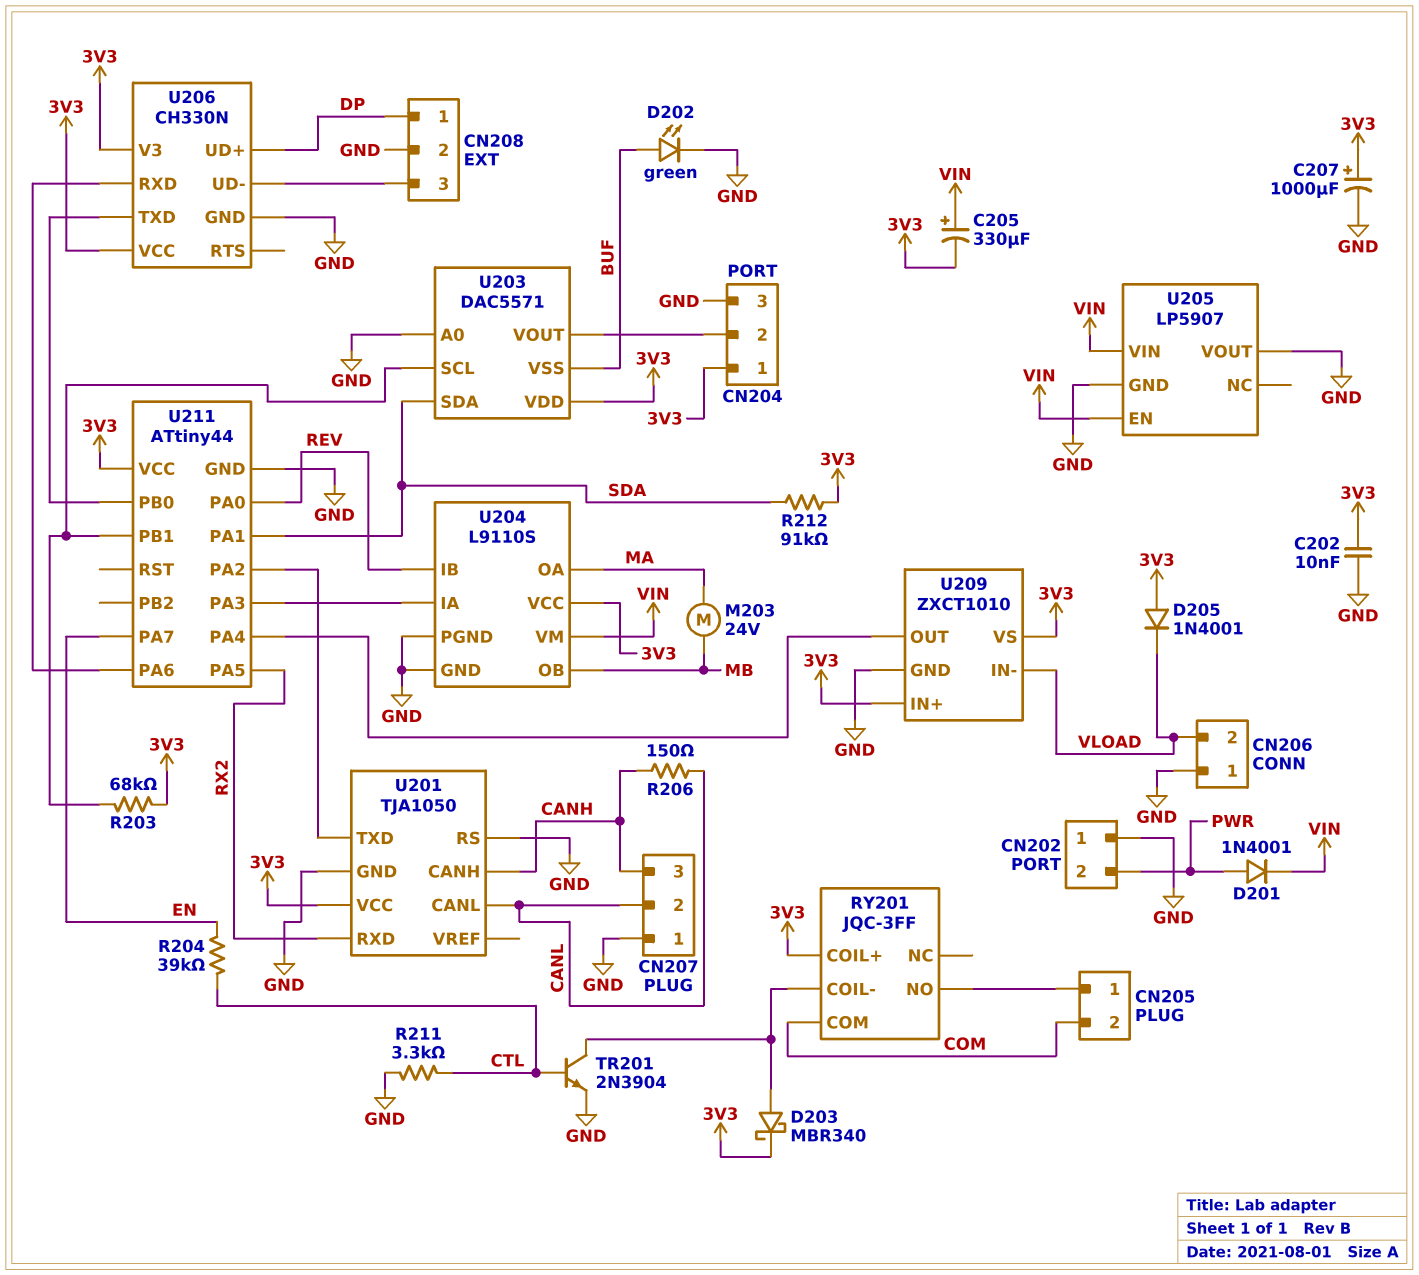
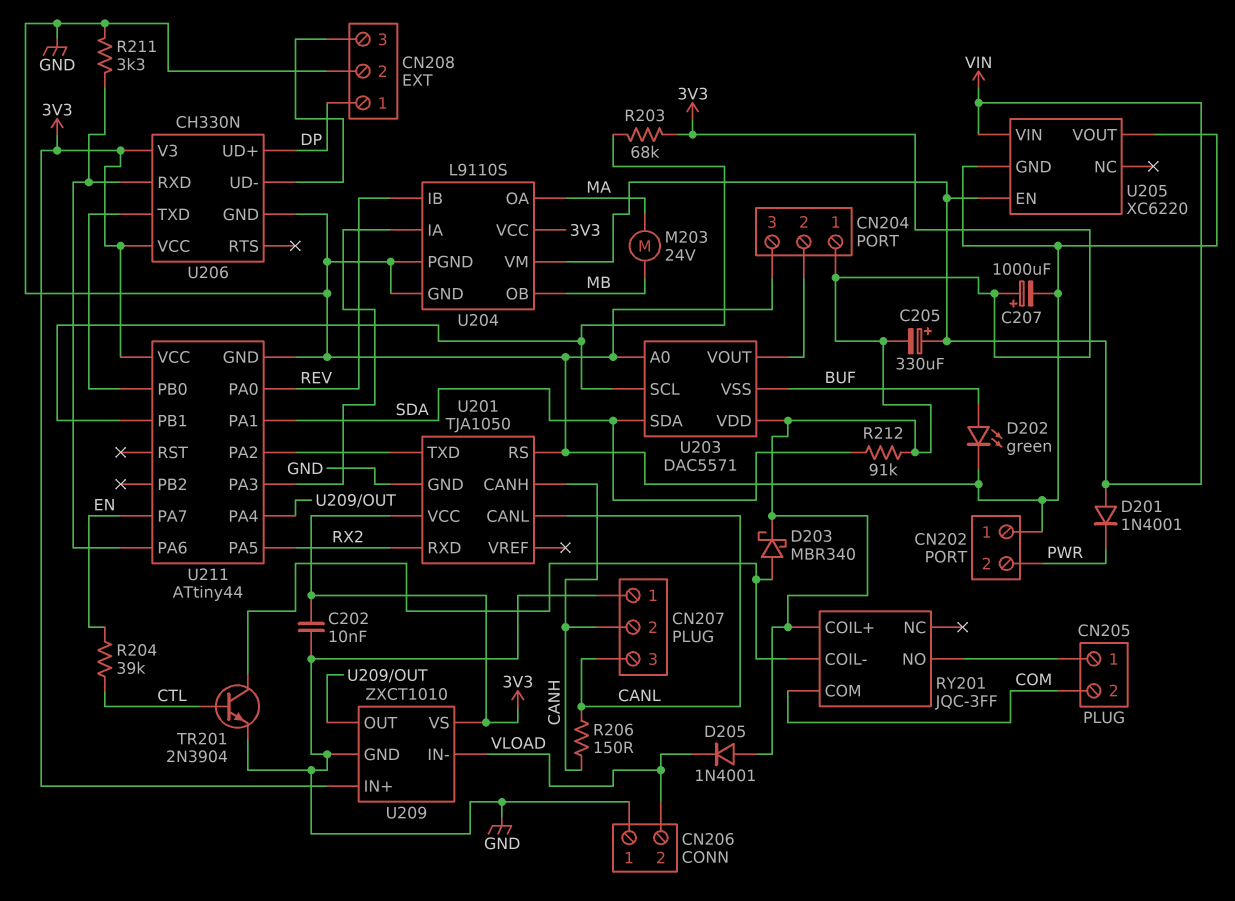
CN207 pin 2: CANL -> CANH
CN207 pin 3: CANH -> CANL
D201: diode 1N4001 (A PWR, K VIN) -> diode 1N4001 (A VIN, K PWR)
R211: 3.3k (CTL, GND) -> 3.3k (GND, U206/RXD)
U205: LP5907 -> XC6220

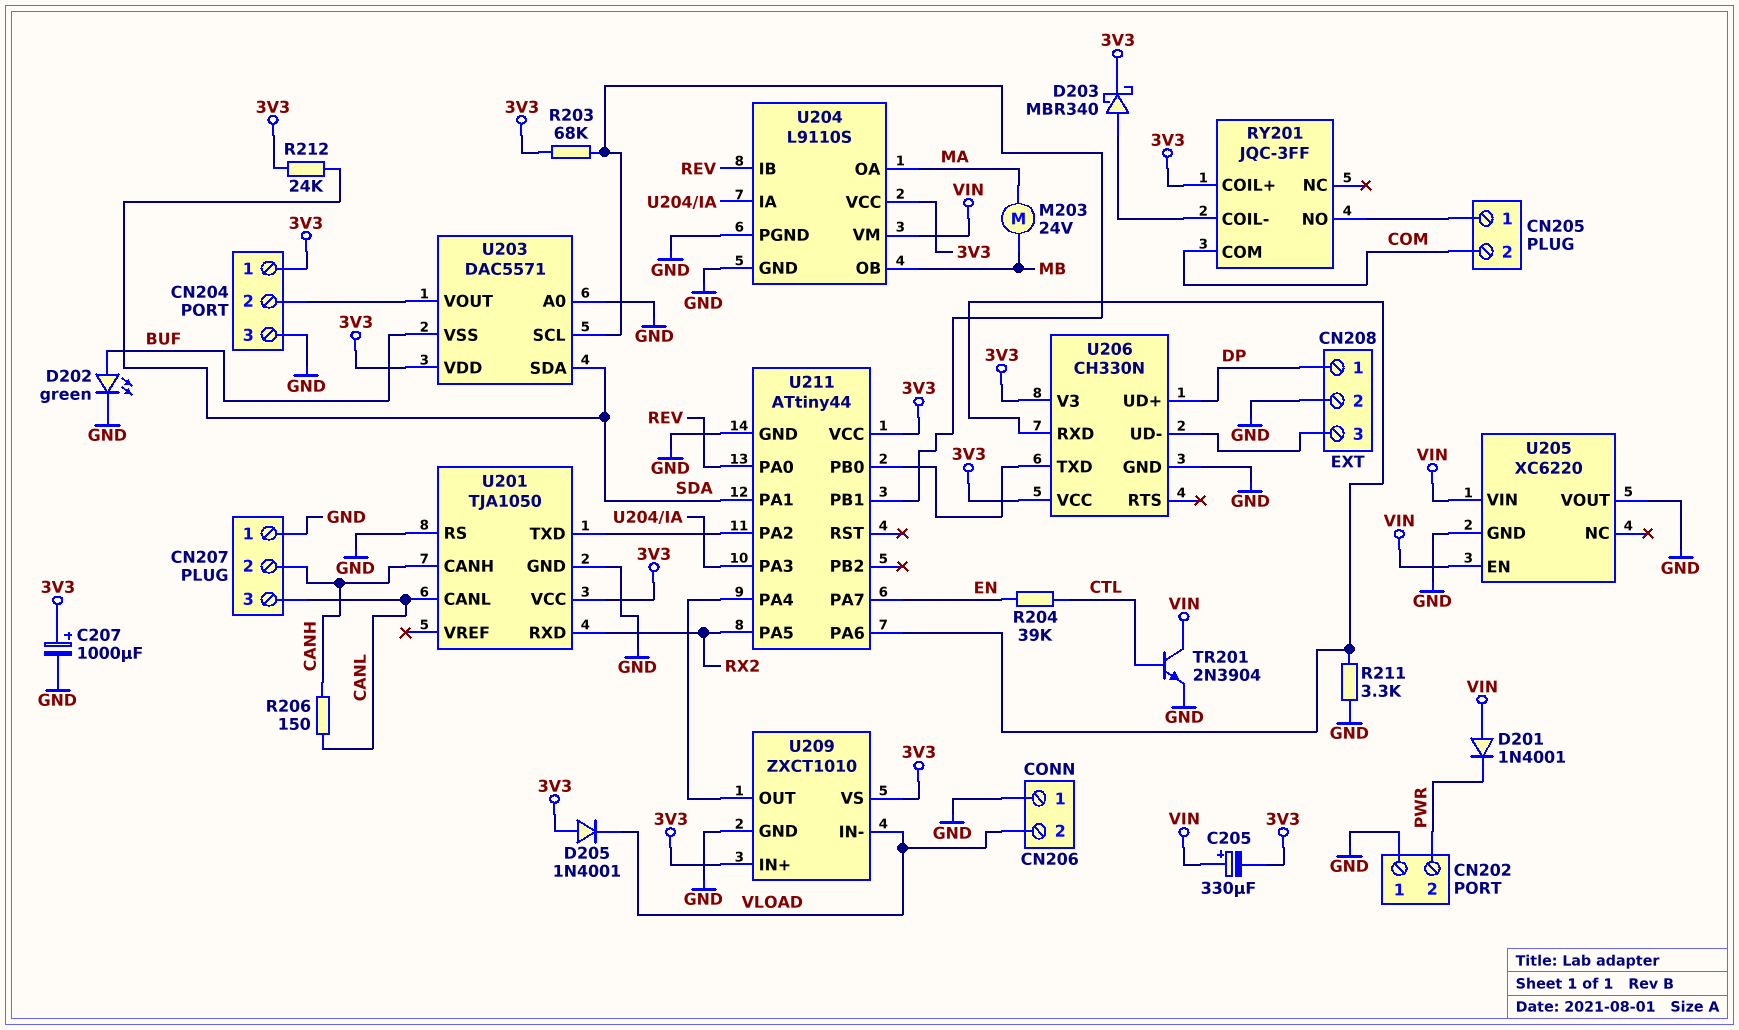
C202: 10nF (3V3, GND) -> none
R212: 91k (3V3, SDA) -> 24k (3V3, SDA)
TR201: NPN 2N3904 (B CTL, C RY201/COIL-, E GND) -> NPN 2N3904 (B CTL, C VIN, E GND)

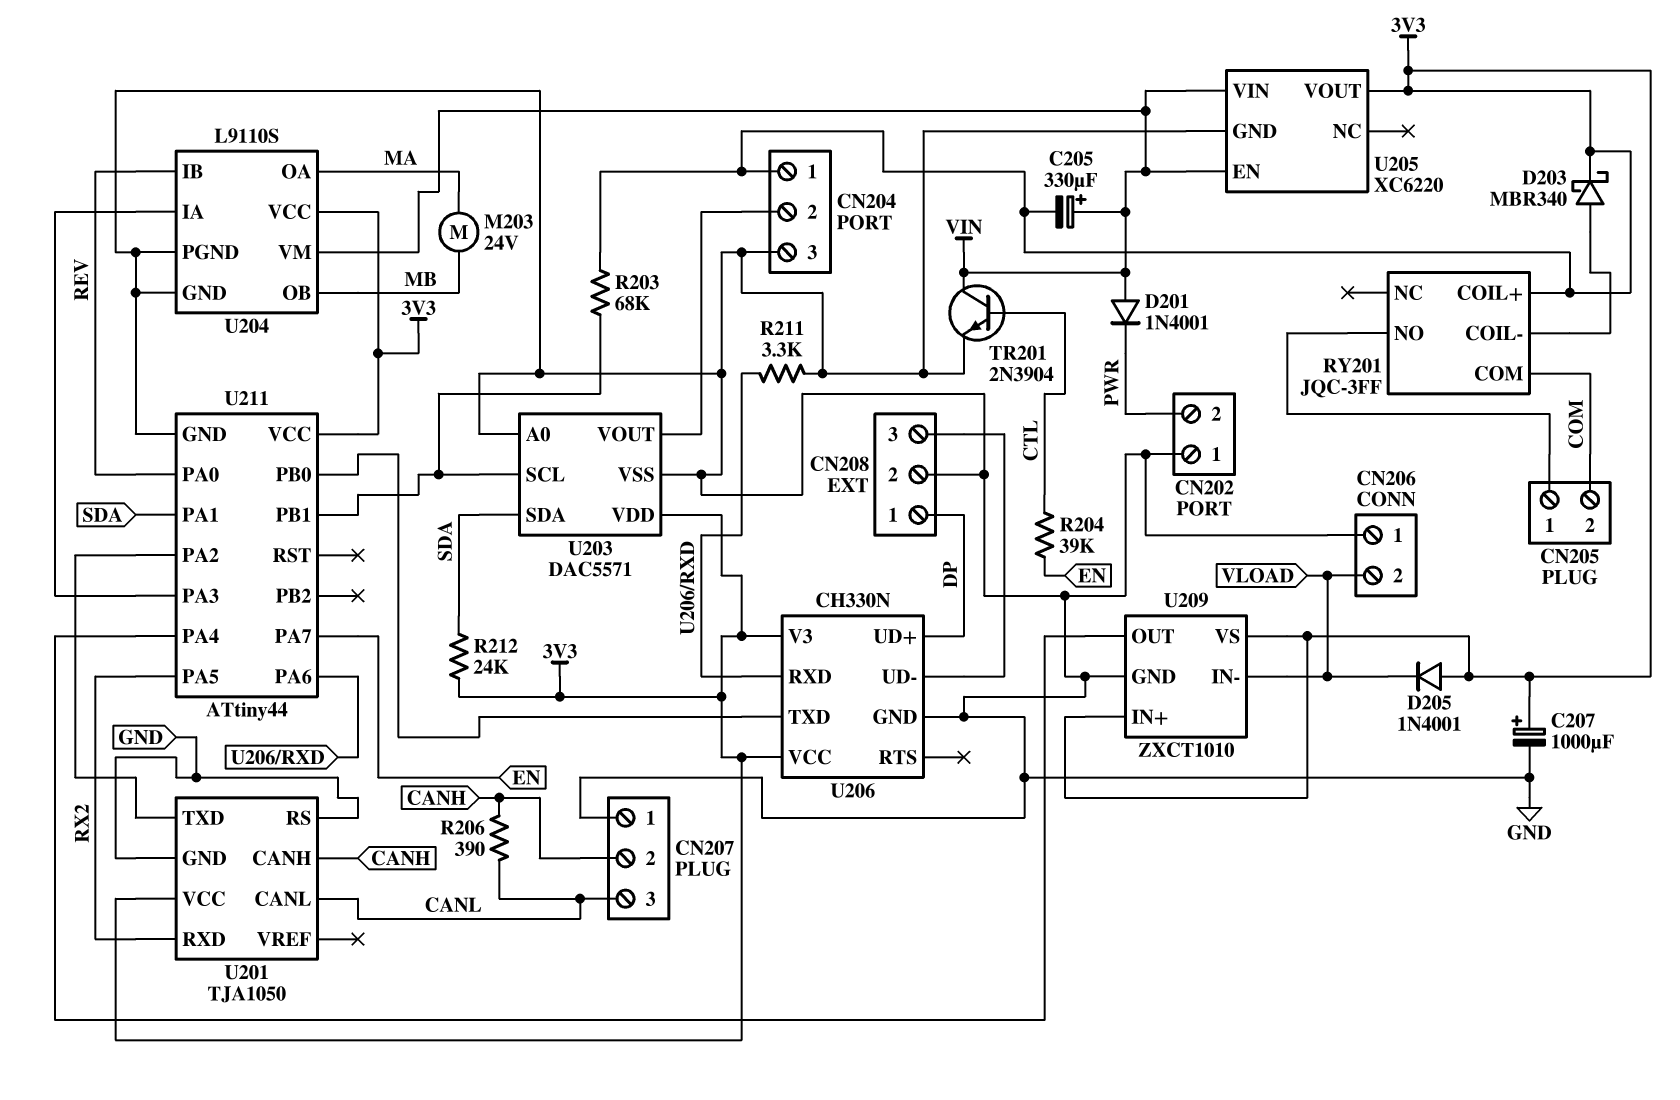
D202: LED green (A BUF, K GND) -> none
R206: 150 (CANH, CANL) -> 390 (CANH, CANL)
U203 pin VSS: BUF -> GND
U205 pin VOUT: GND -> 3V3

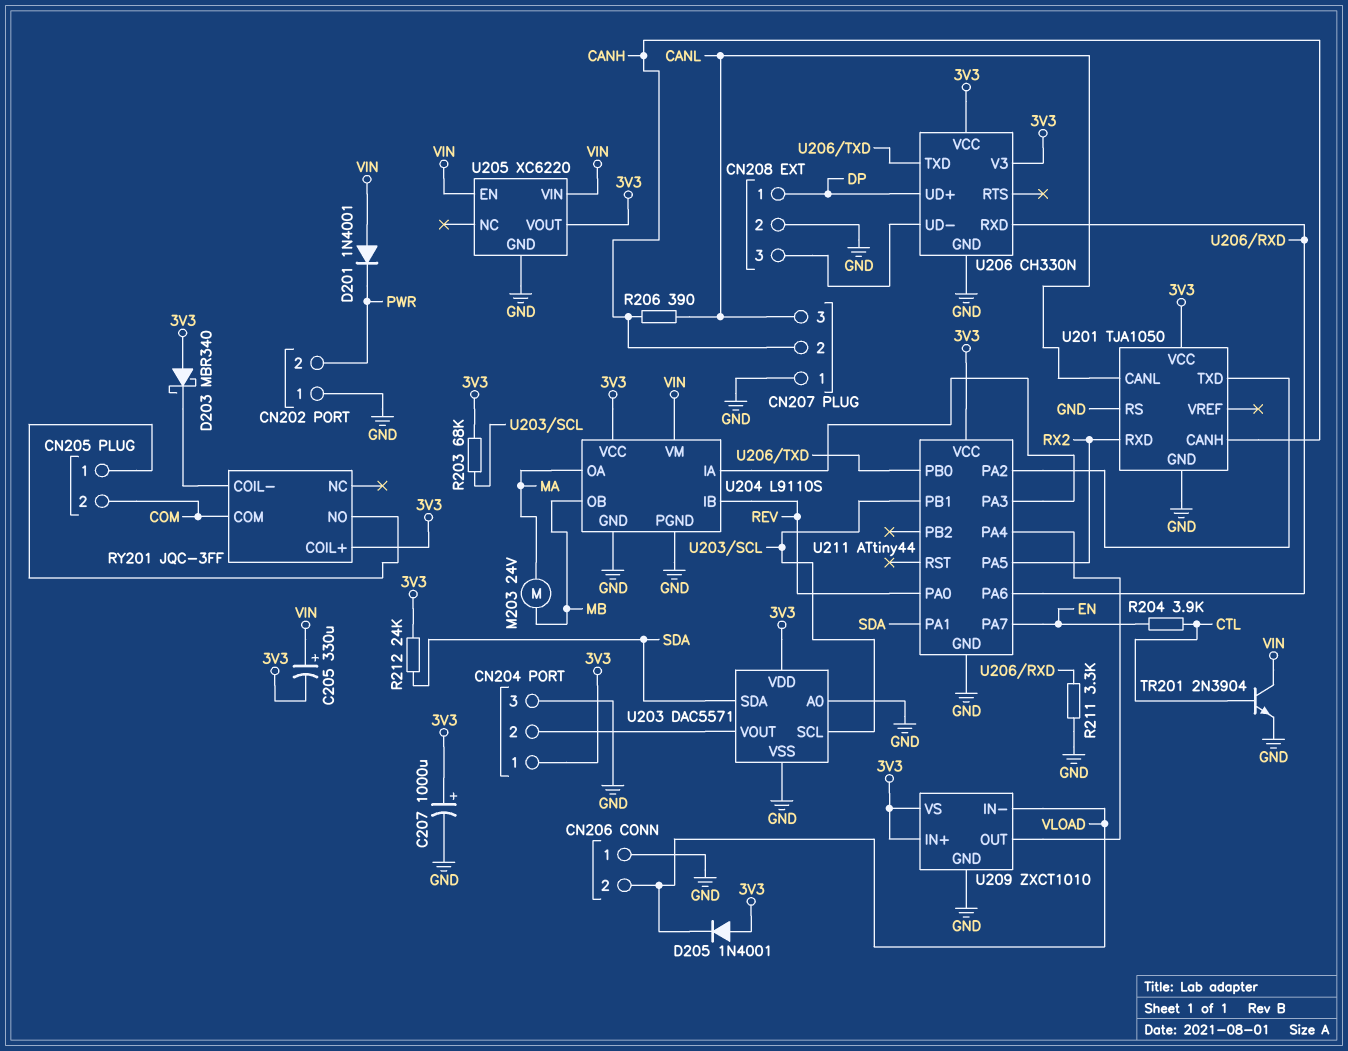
D203: schottky MBR340 (A RY201/COIL-, K 3V3) -> schottky MBR340 (A 3V3, K RY201/COIL-)
R204: 39k (CTL, EN) -> 3.9k (CTL, EN)

